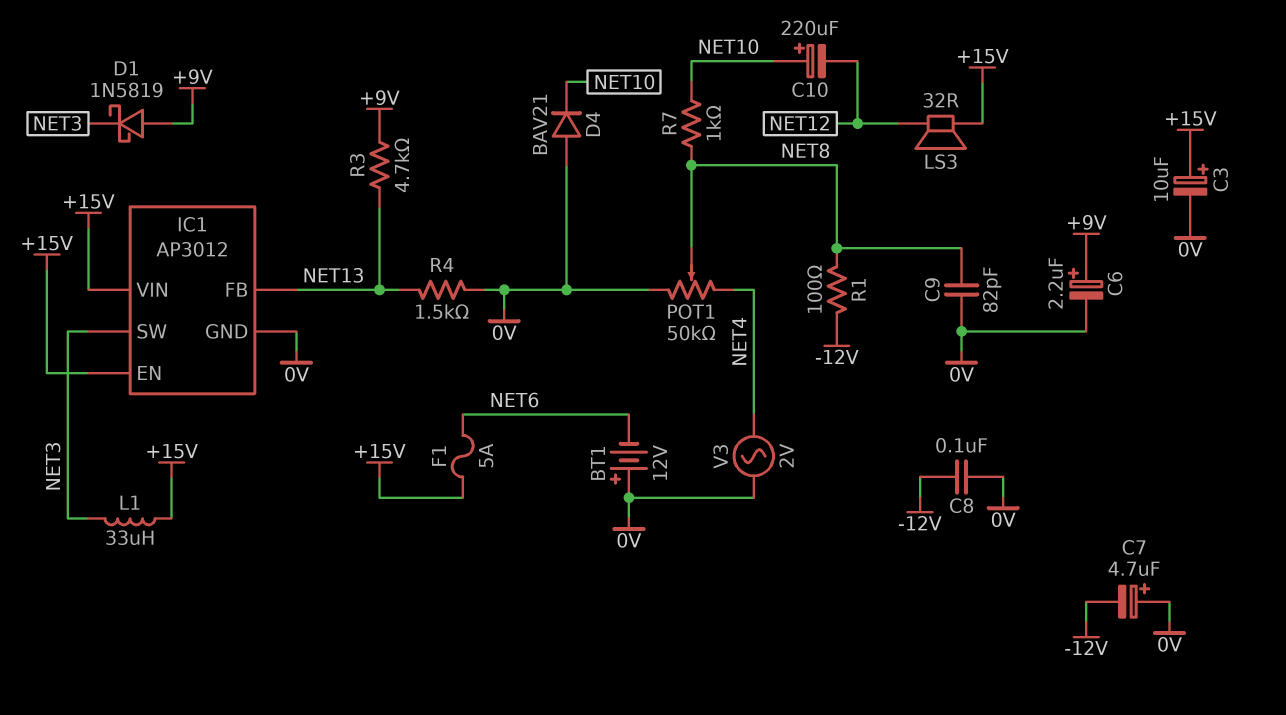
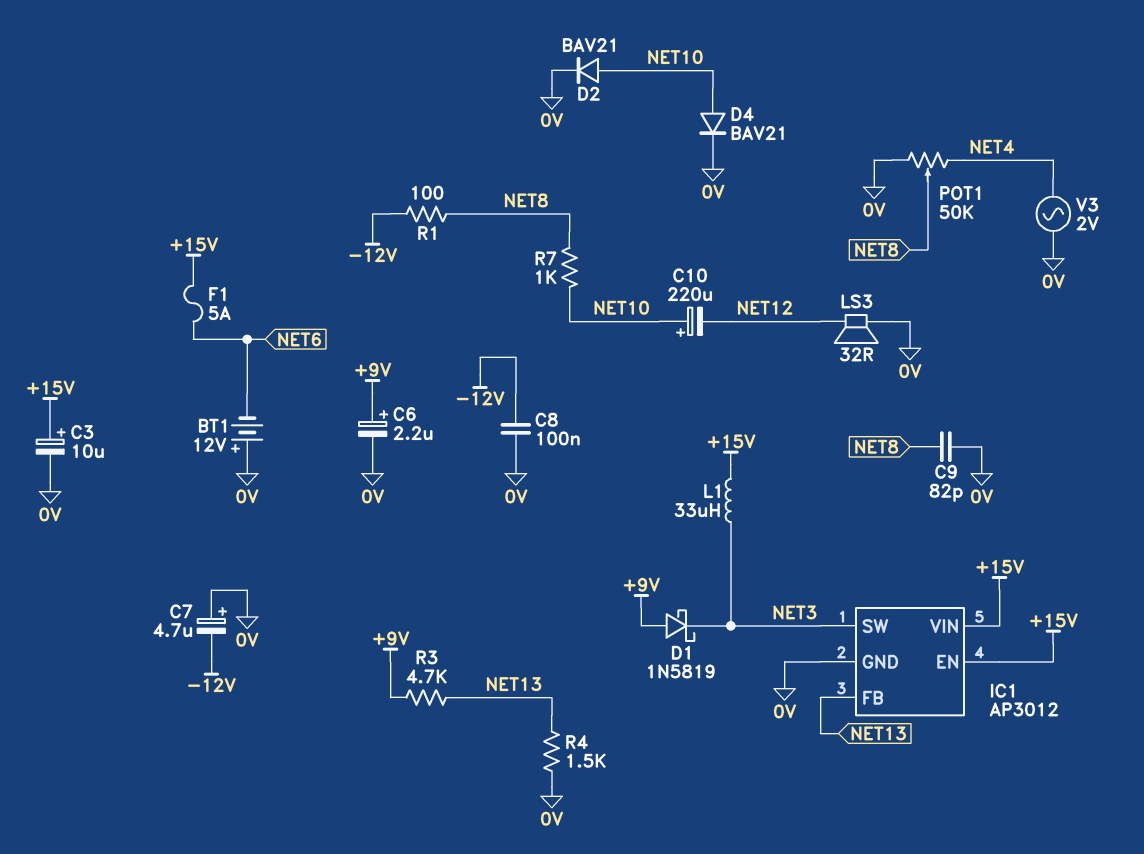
D2: none -> diode BAV21 (A NET10, K 0V)
D4: diode BAV21 (A 0V, K NET10) -> diode BAV21 (A NET10, K 0V)
LS3: speaker 32R (+15V, NET12) -> speaker 32R (0V, NET12)

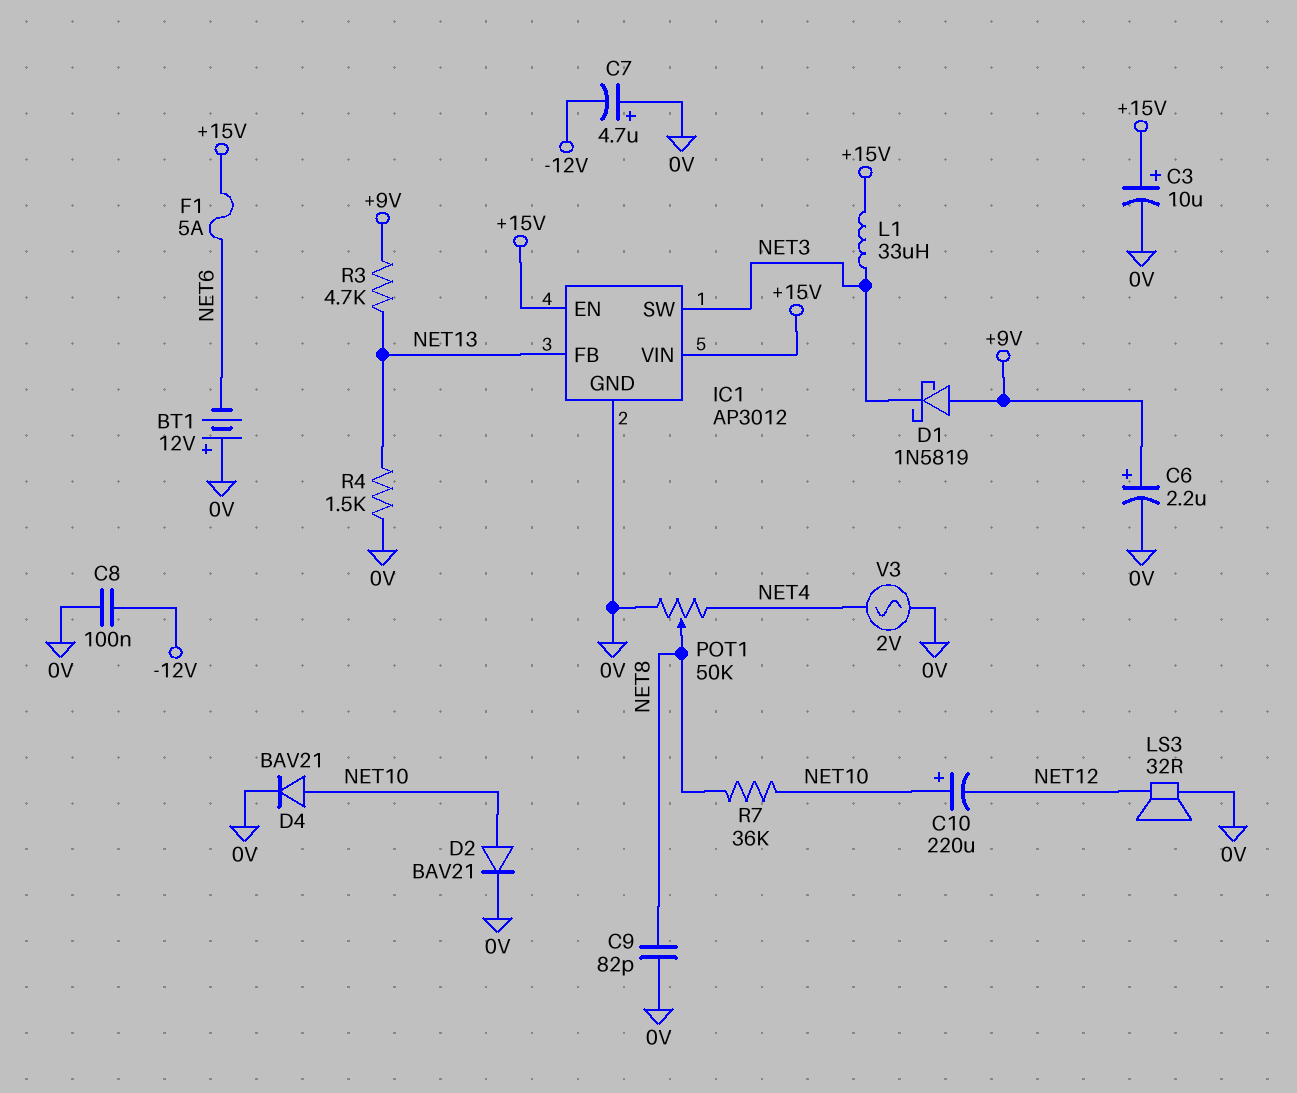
R1: 100 (-12V, NET8) -> none
R7: 1k (NET8, NET10) -> 36k (NET8, NET10)

